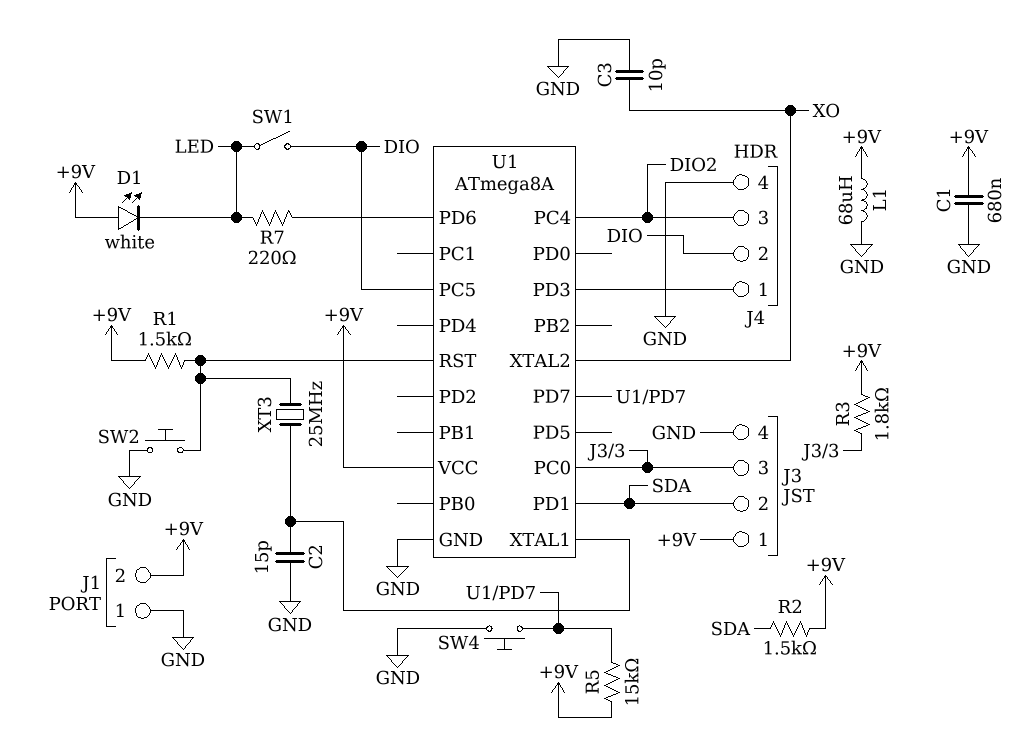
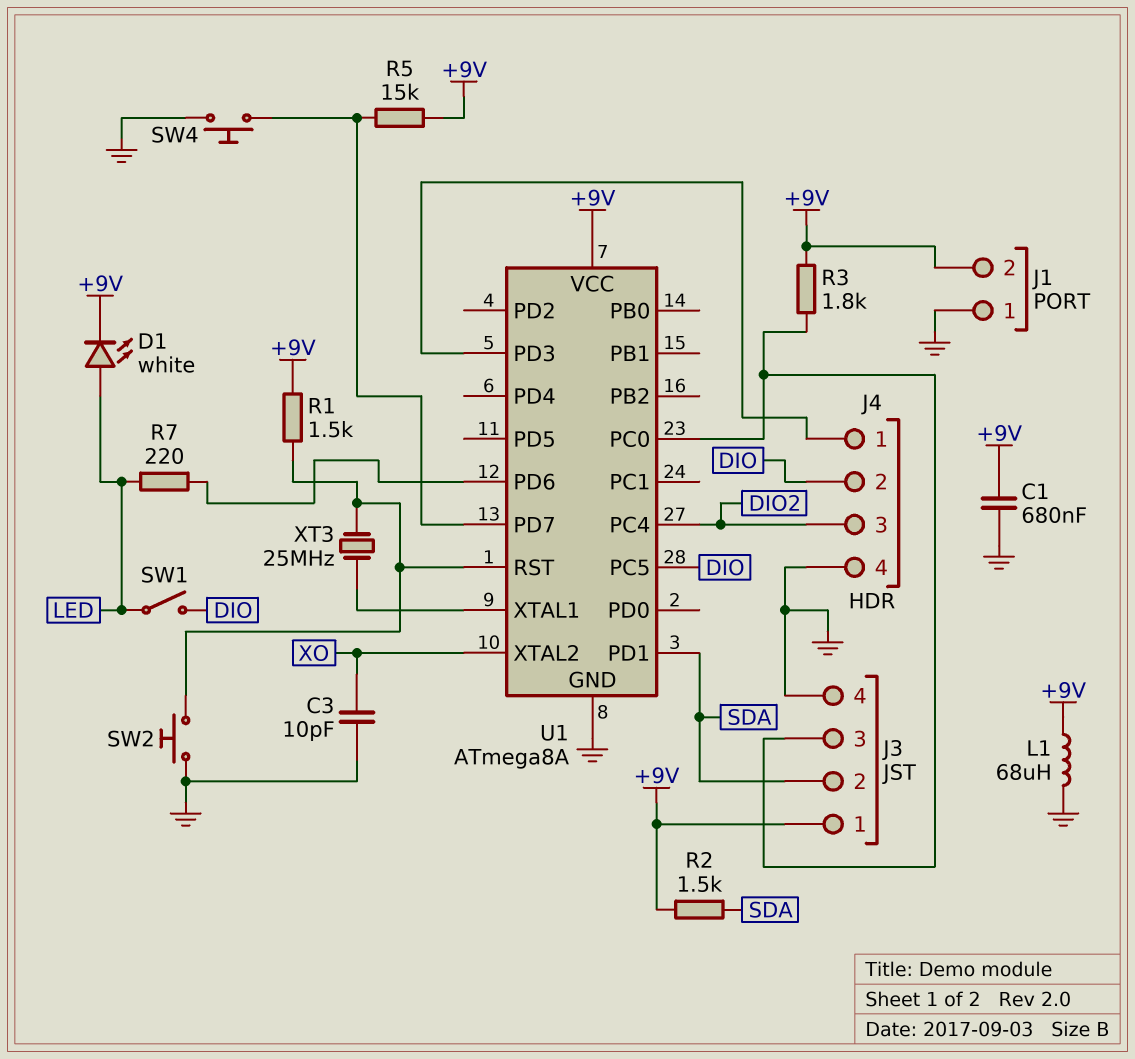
C2: 15pF (GND, U1/XTAL1) -> none
D1: LED white (A +9V, K LED) -> LED white (A LED, K +9V)

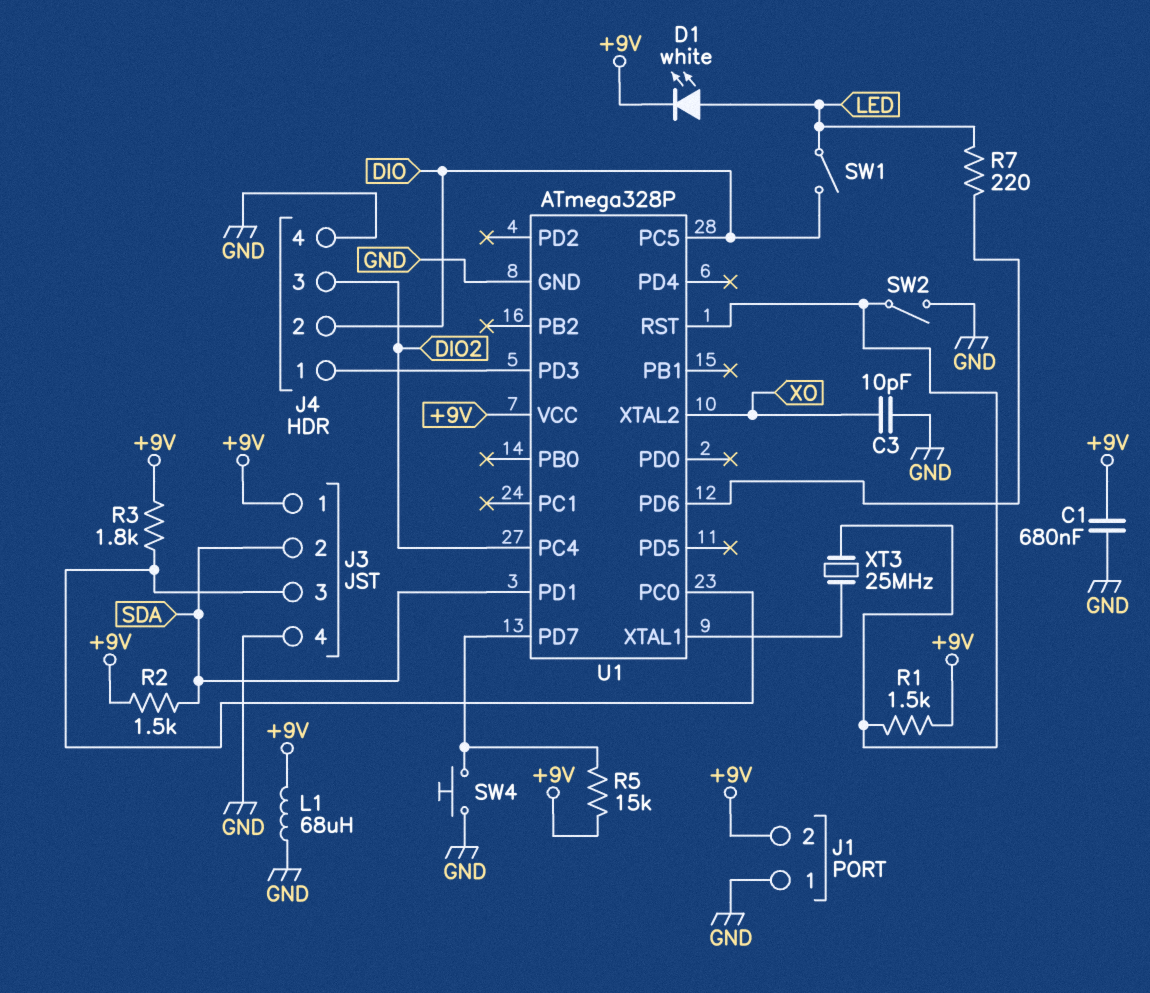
SW2: button (GND, U1/RST) -> switch (GND, U1/RST)
U1: ATmega8A -> ATmega328P

